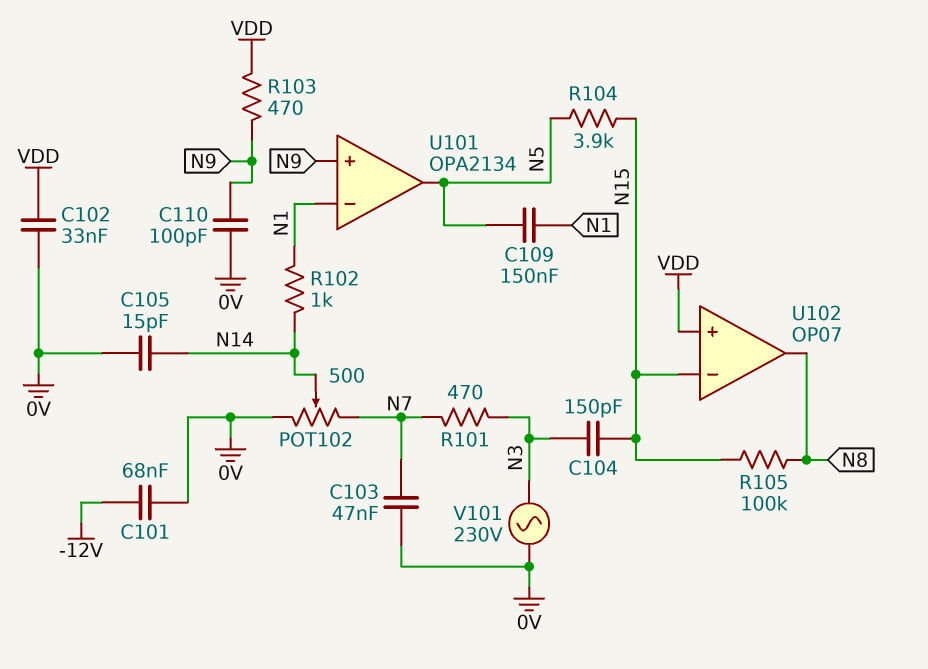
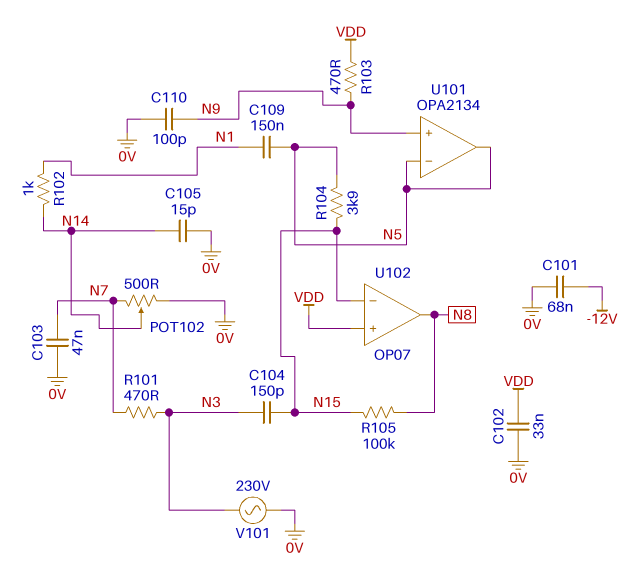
U101 pin in-: N1 -> N5

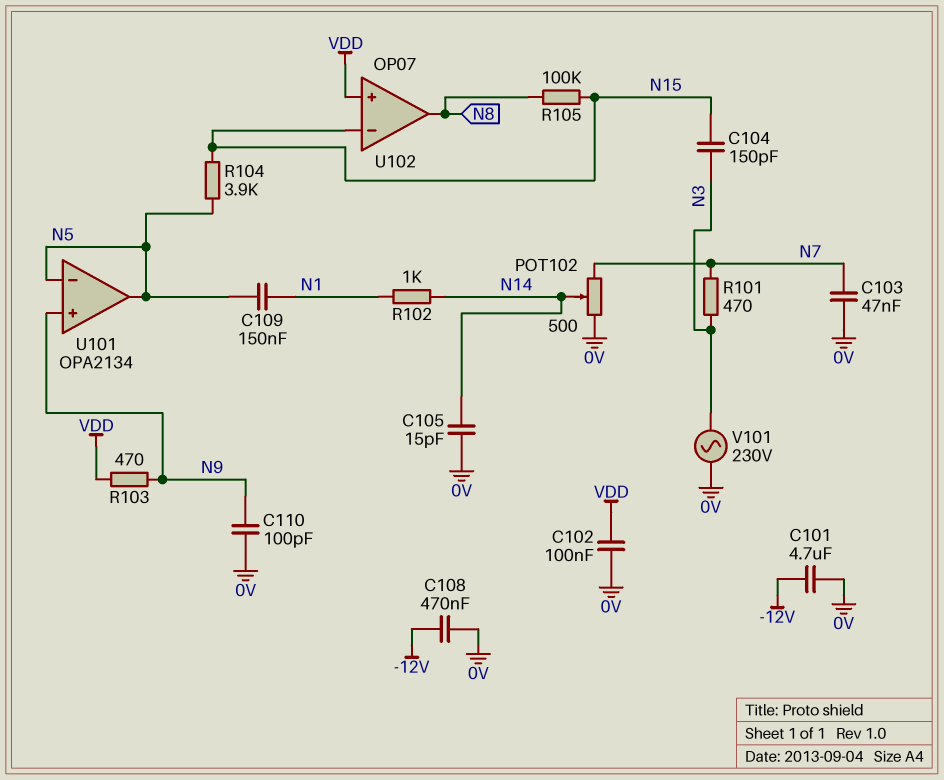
C101: 68nF (-12V, 0V) -> 4.7uF (-12V, 0V)
C102: 33nF (0V, VDD) -> 100nF (0V, VDD)
C108: none -> 470nF (-12V, 0V)

